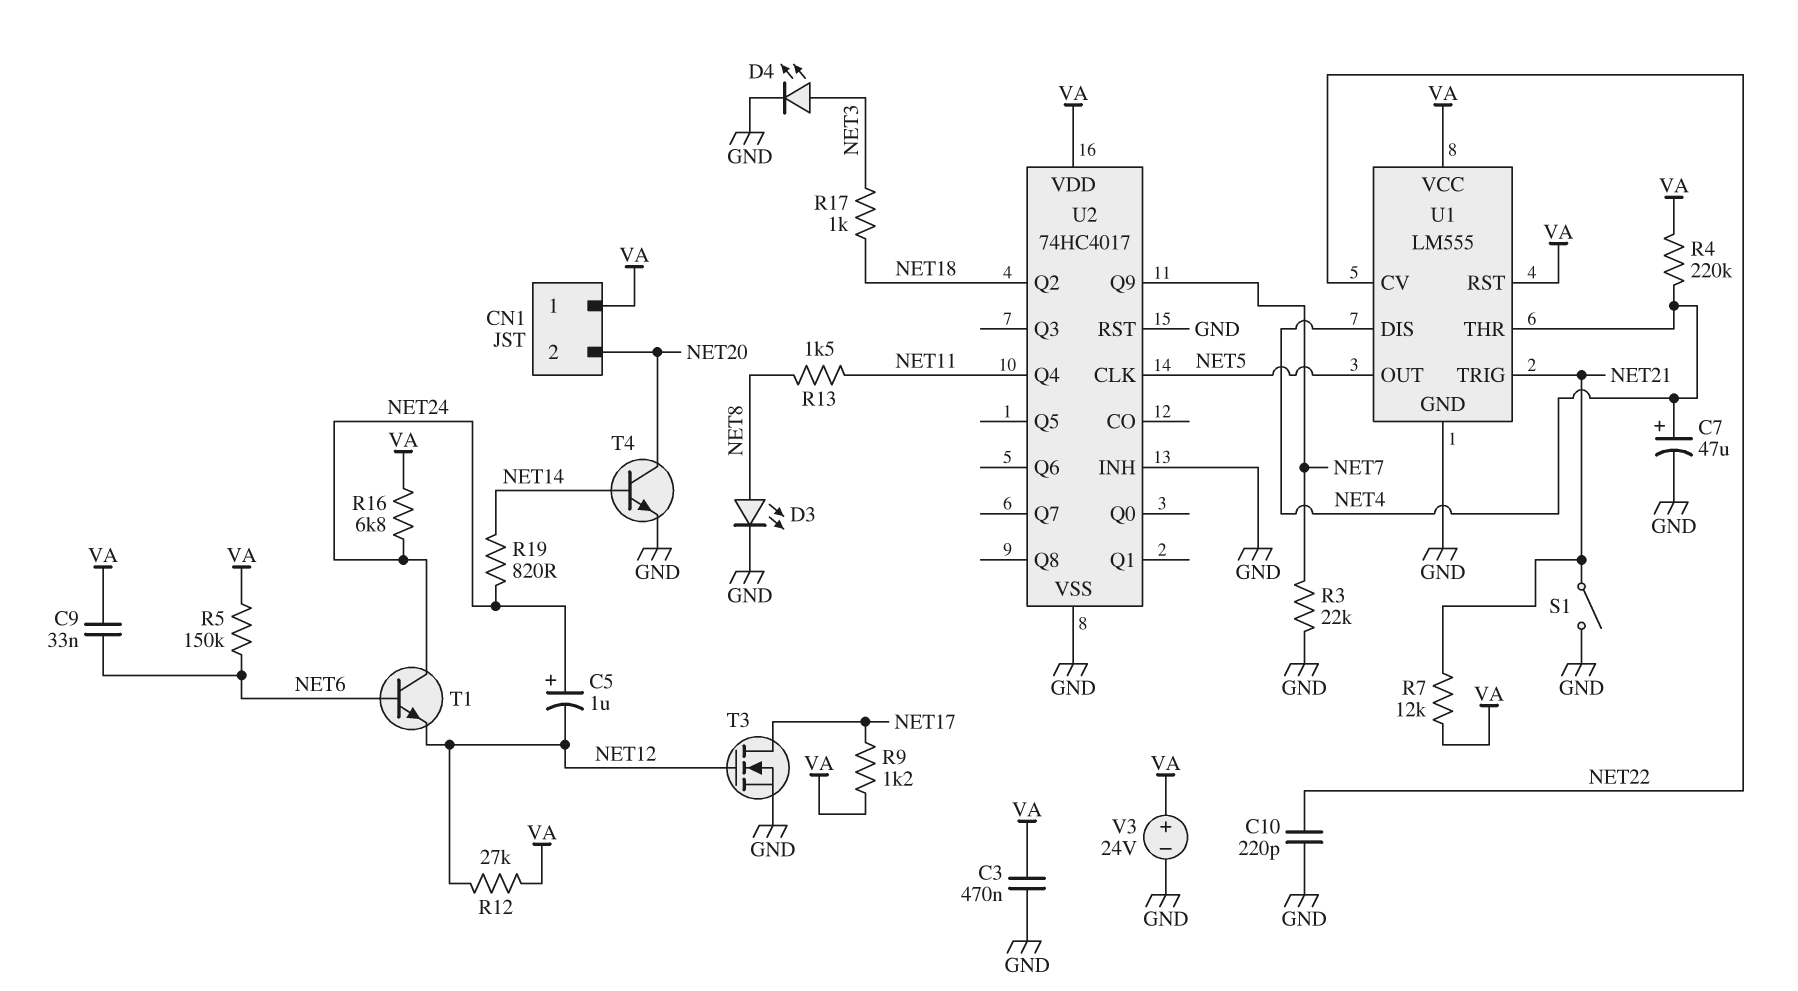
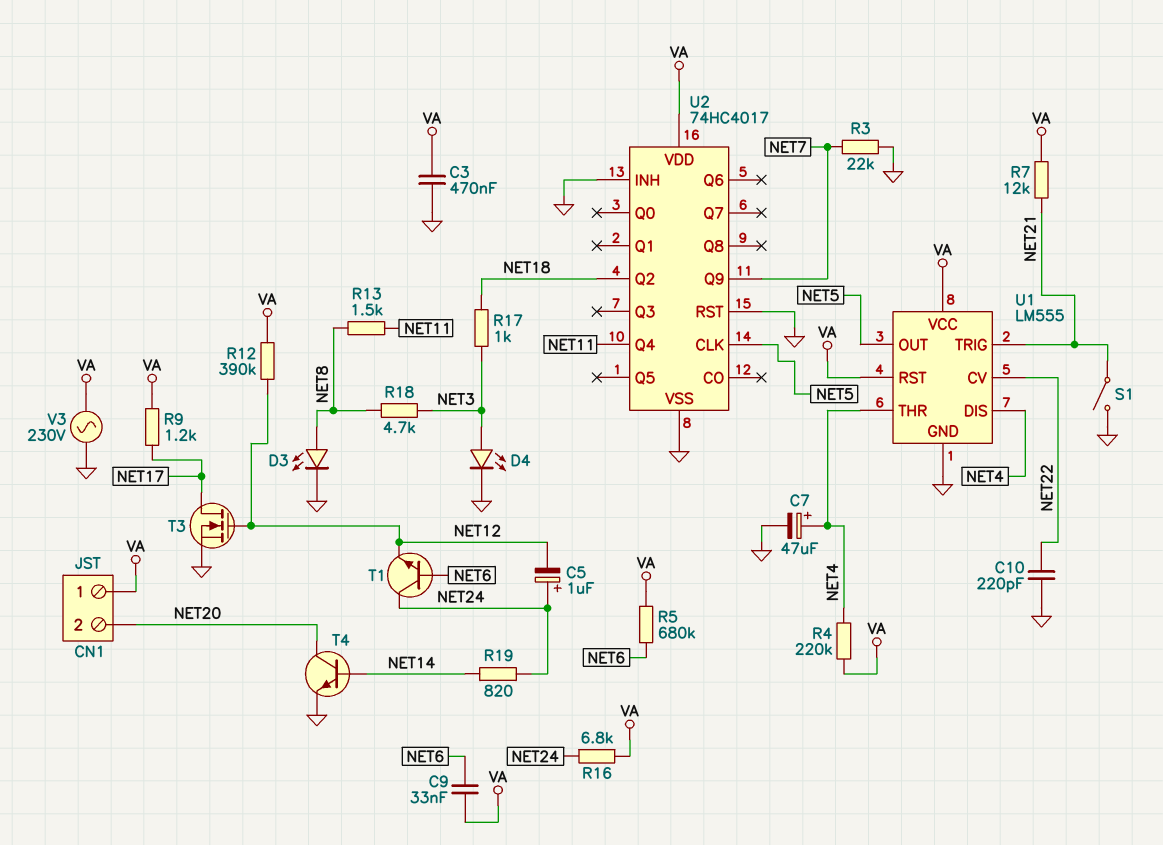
R5: 150k (NET6, VA) -> 680k (NET6, VA)
R12: 27k (NET12, VA) -> 390k (NET12, VA)
R18: none -> 4.7k (NET3, NET8)
V3: 24V (plus VA, minus GND) -> AC 230V (GND, VA)

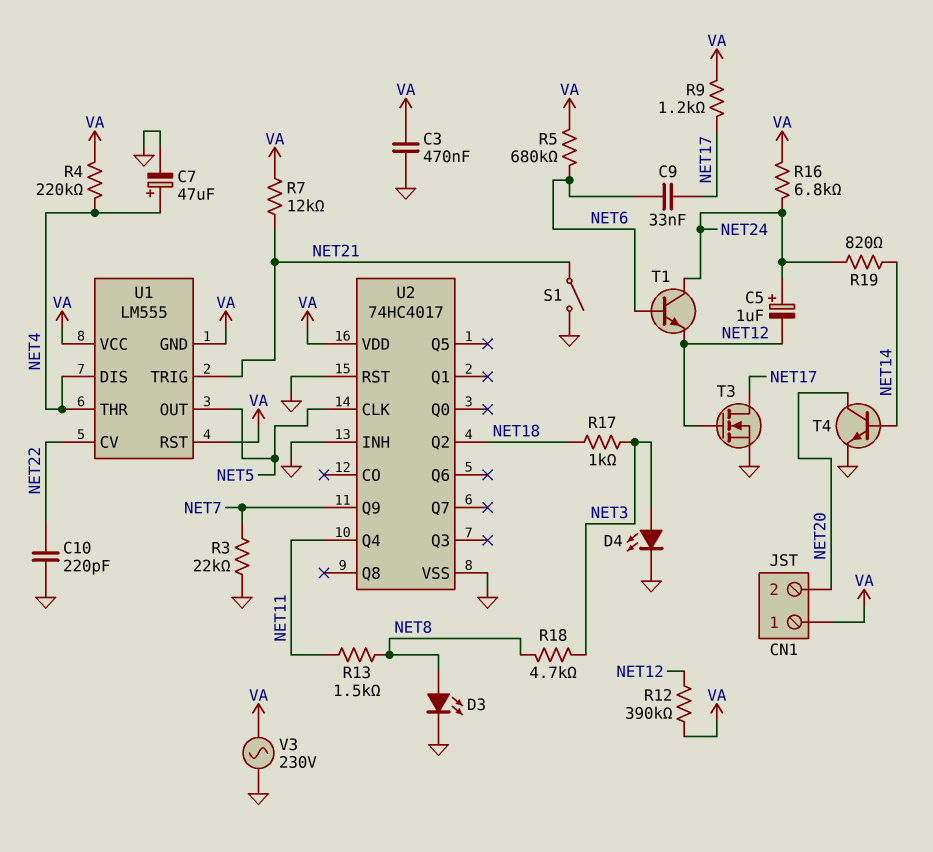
C9: 33nF (NET6, VA) -> 33nF (NET6, NET17)
U1 pin GND: GND -> VA

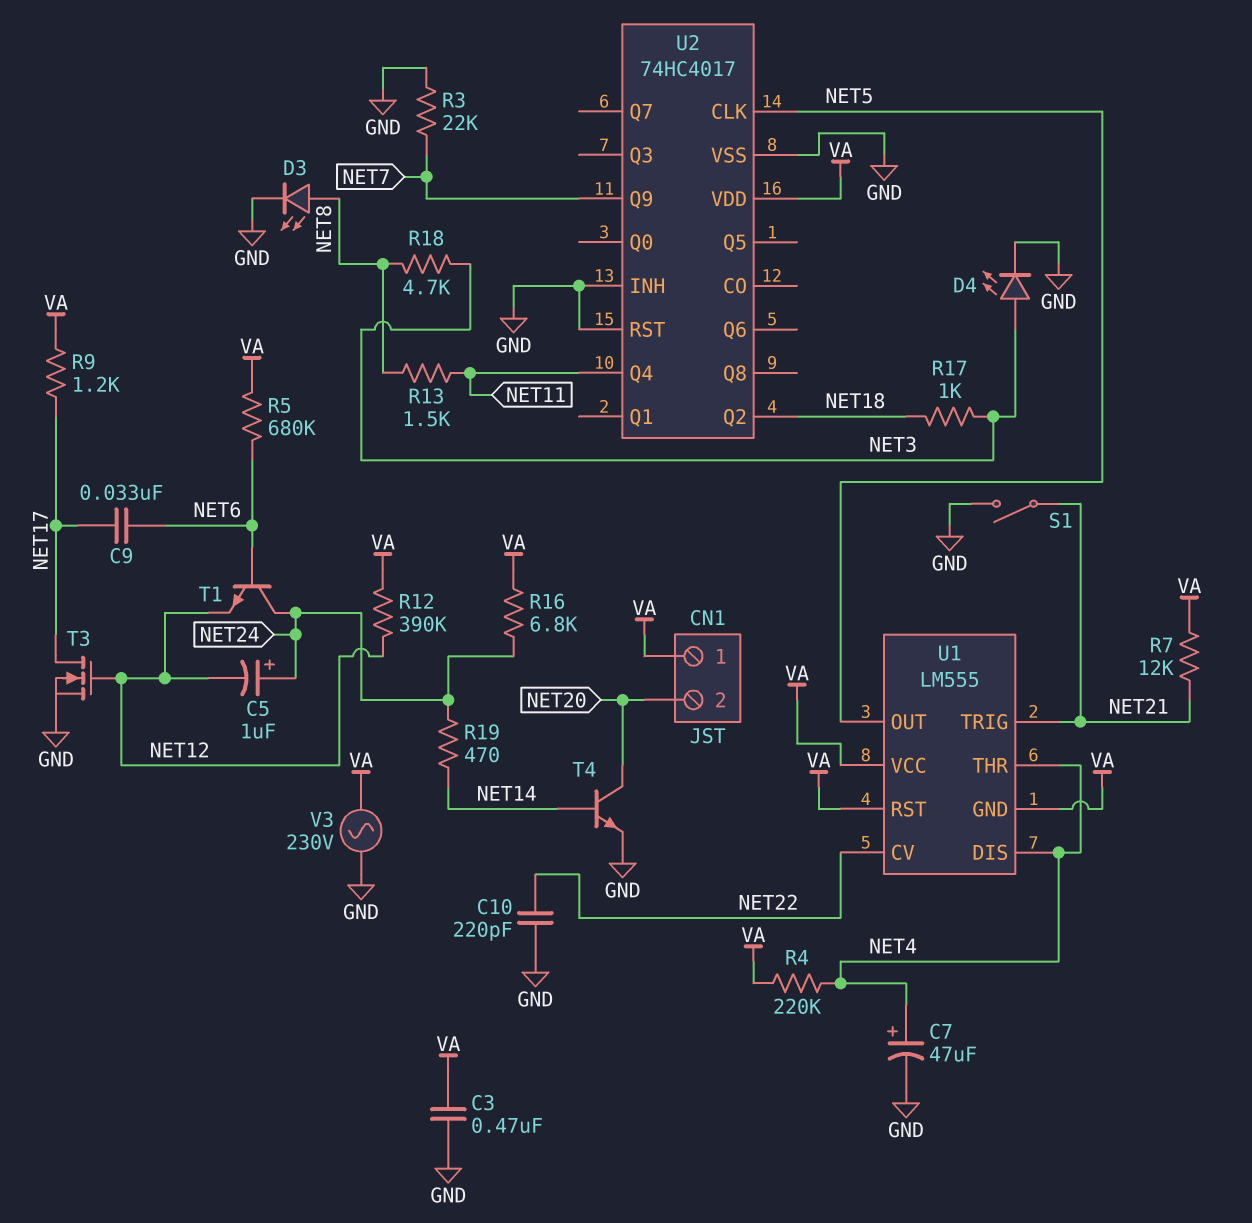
R19: 820 (NET14, NET24) -> 470 (NET14, NET24)

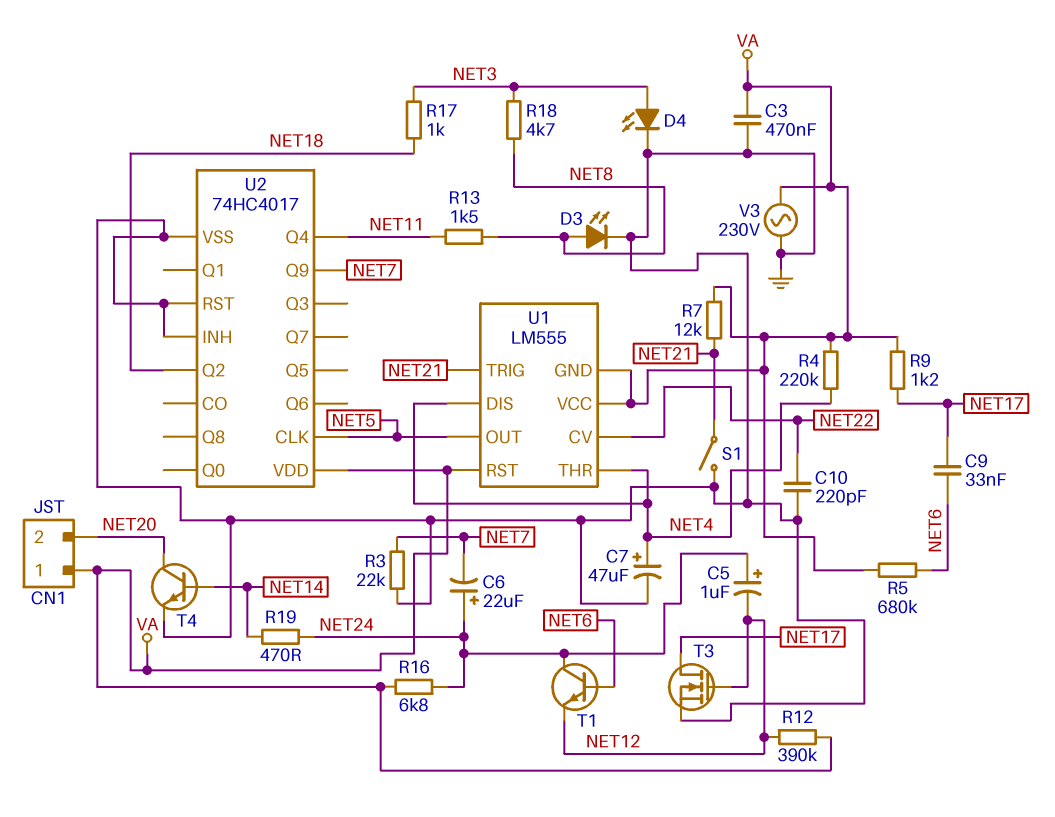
C6: none -> 22uF (plus NET24, minus NET7)

